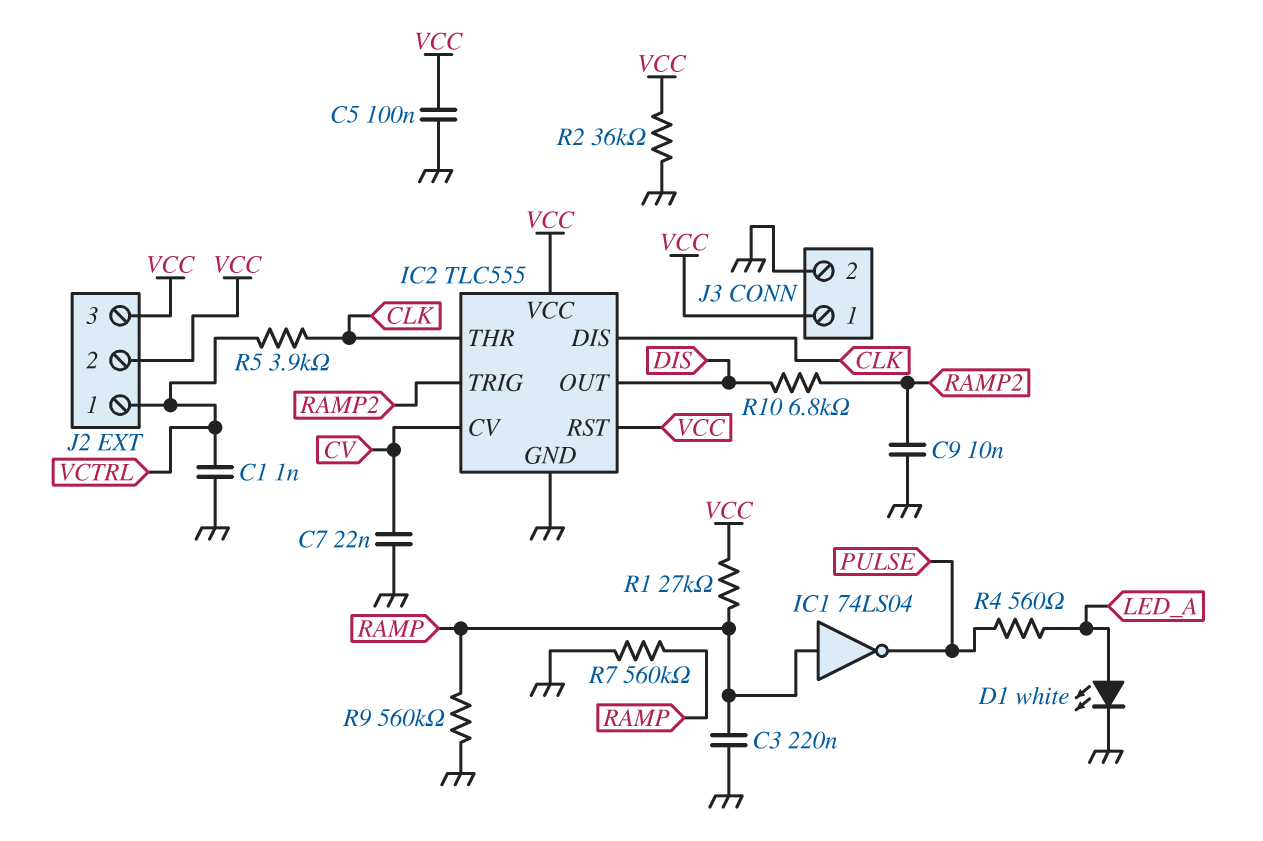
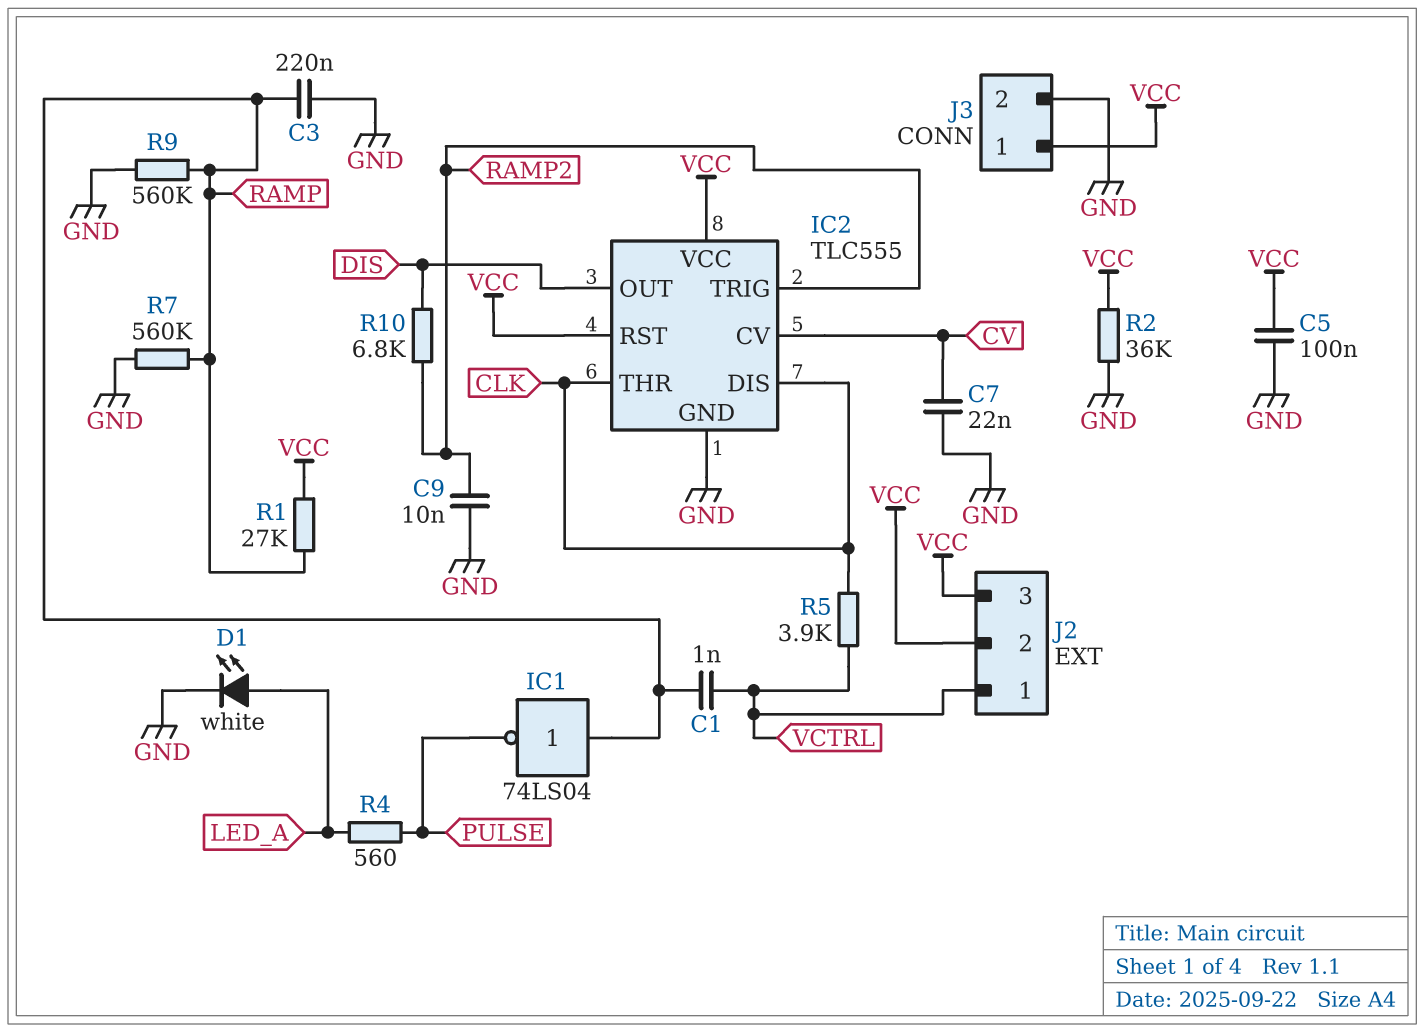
C1: 1nF (GND, VCTRL) -> 1nF (RAMP, VCTRL)

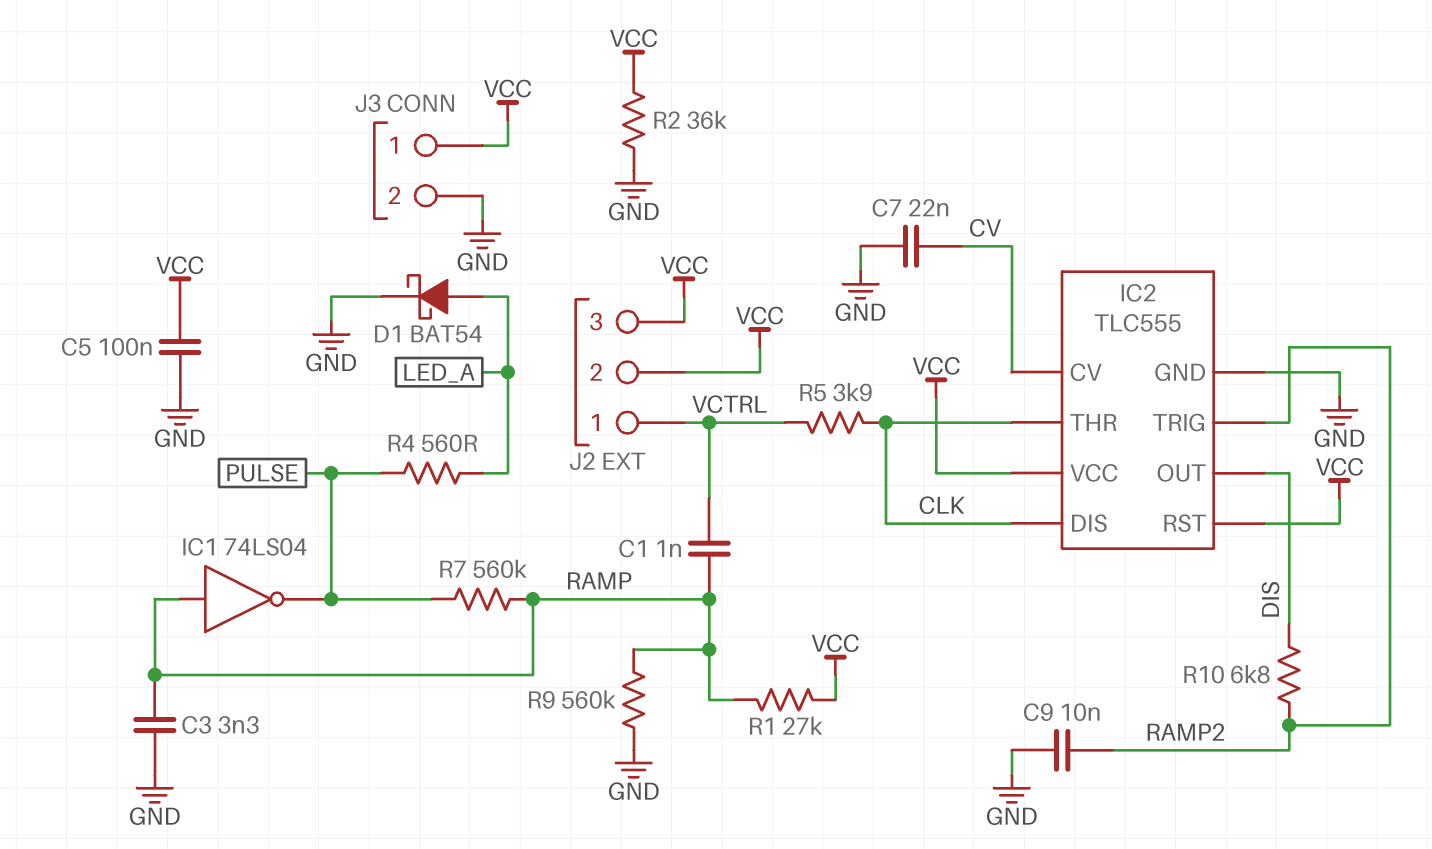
C3: 220nF (GND, RAMP) -> 3.3nF (GND, RAMP)
D1: LED white (A LED_A, K GND) -> schottky BAT54 (A LED_A, K GND)
R7: 560k (GND, RAMP) -> 560k (PULSE, RAMP)

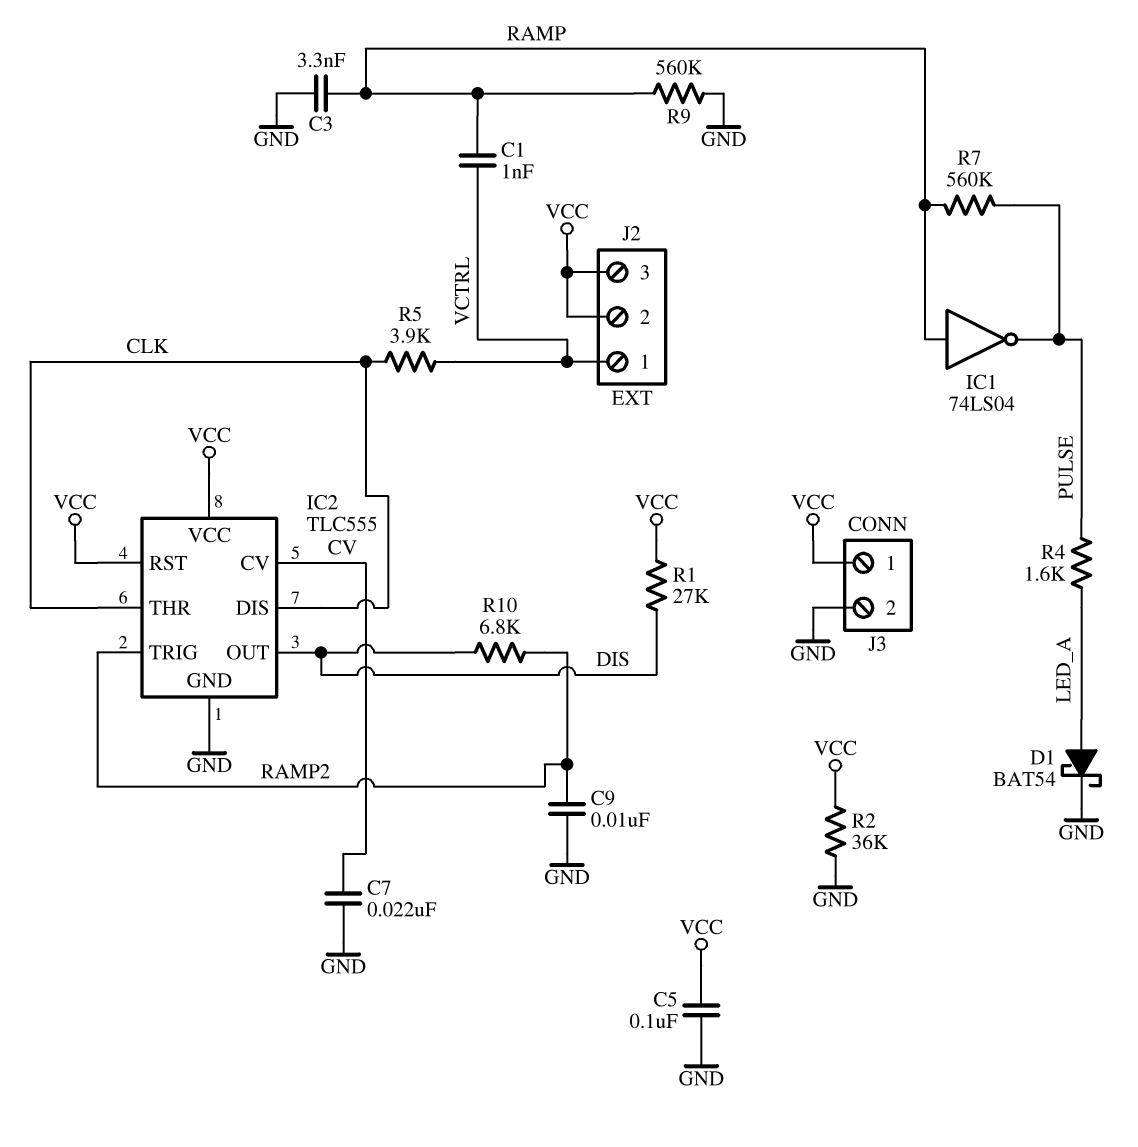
R1: 27k (RAMP, VCC) -> 27k (DIS, VCC)
R4: 560 (LED_A, PULSE) -> 1.6k (LED_A, PULSE)

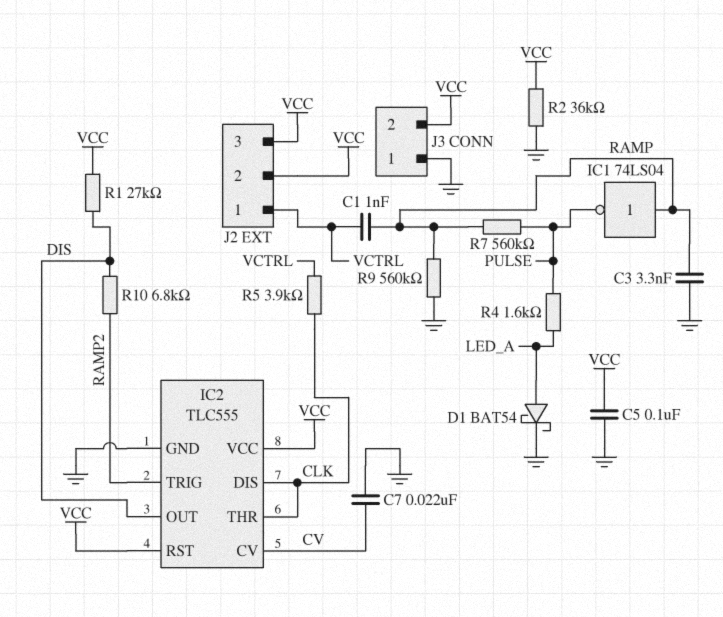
C9: 10nF (GND, RAMP2) -> none
J3 pin 1: VCC -> GND
J3 pin 2: GND -> VCC

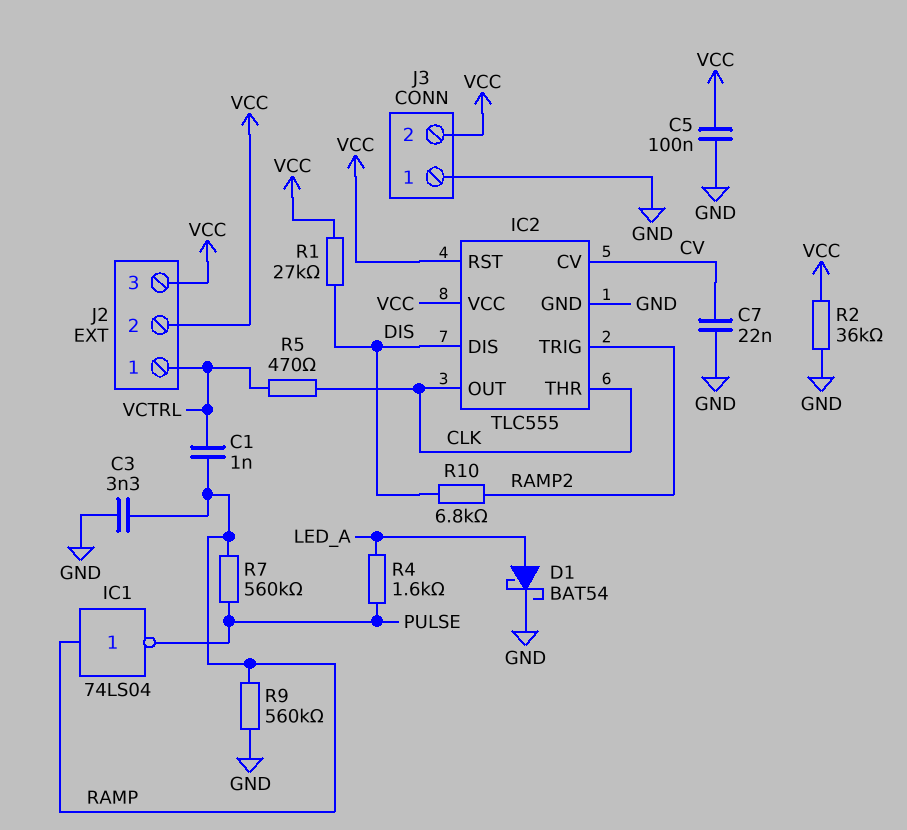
IC2 pin DIS: CLK -> DIS
IC2 pin OUT: DIS -> CLK
R5: 3.9k (CLK, VCTRL) -> 470 (CLK, VCTRL)

